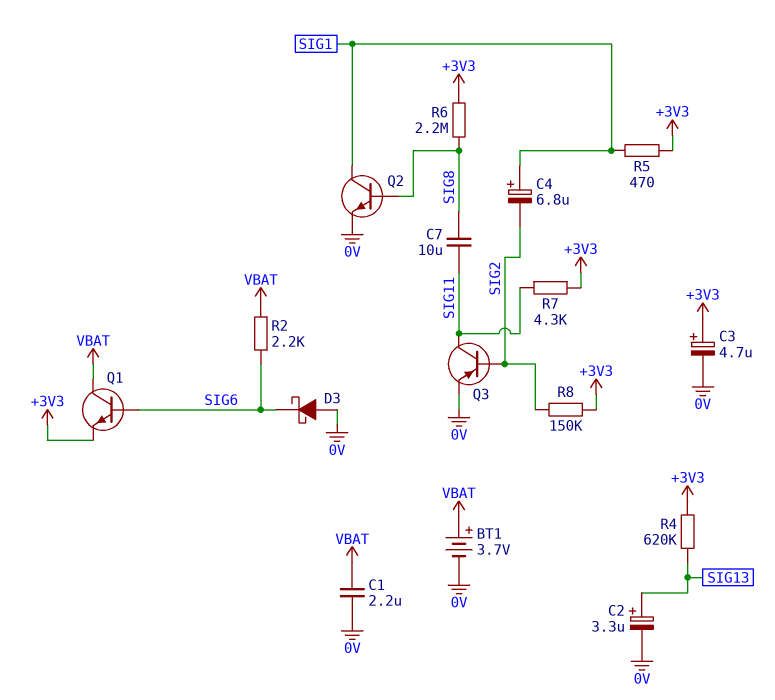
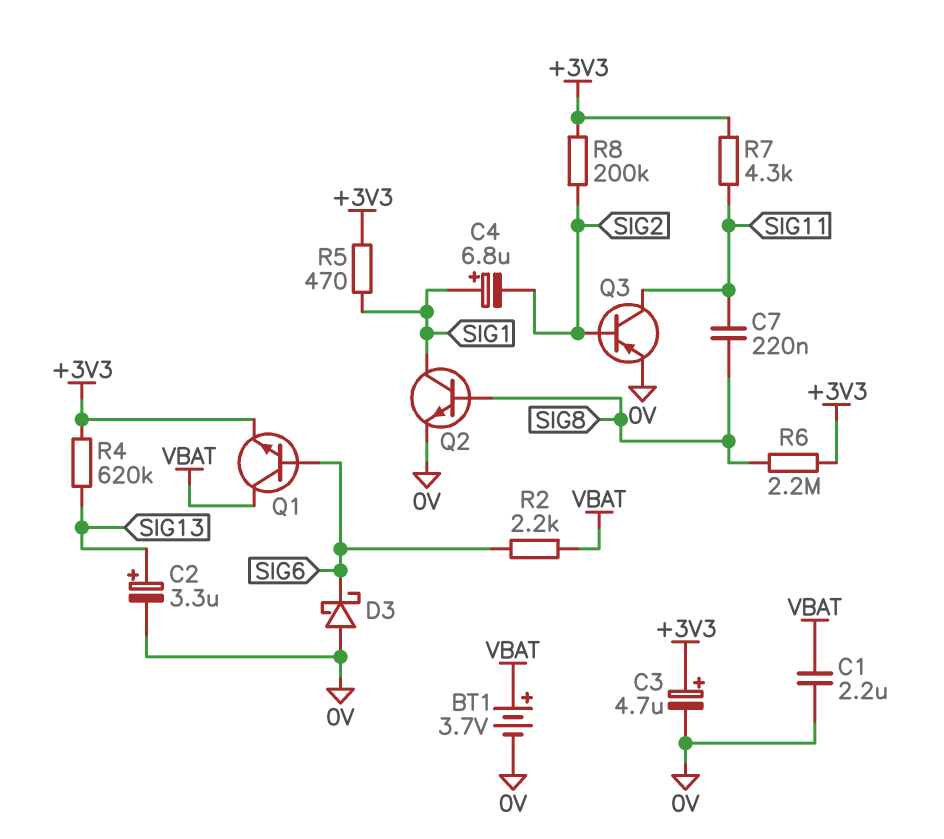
C7: 10uF (SIG8, SIG11) -> 220nF (SIG8, SIG11)
R8: 150k (+3V3, SIG2) -> 200k (+3V3, SIG2)

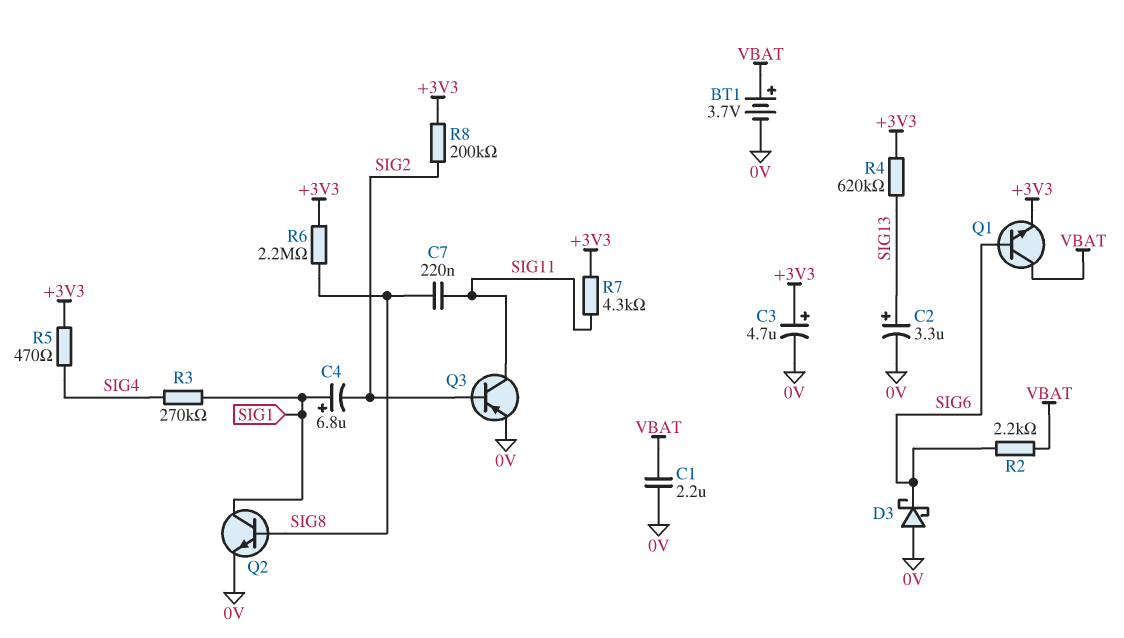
R3: none -> 270k (SIG1, SIG4)
R5: 470 (+3V3, SIG1) -> 470 (+3V3, SIG4)

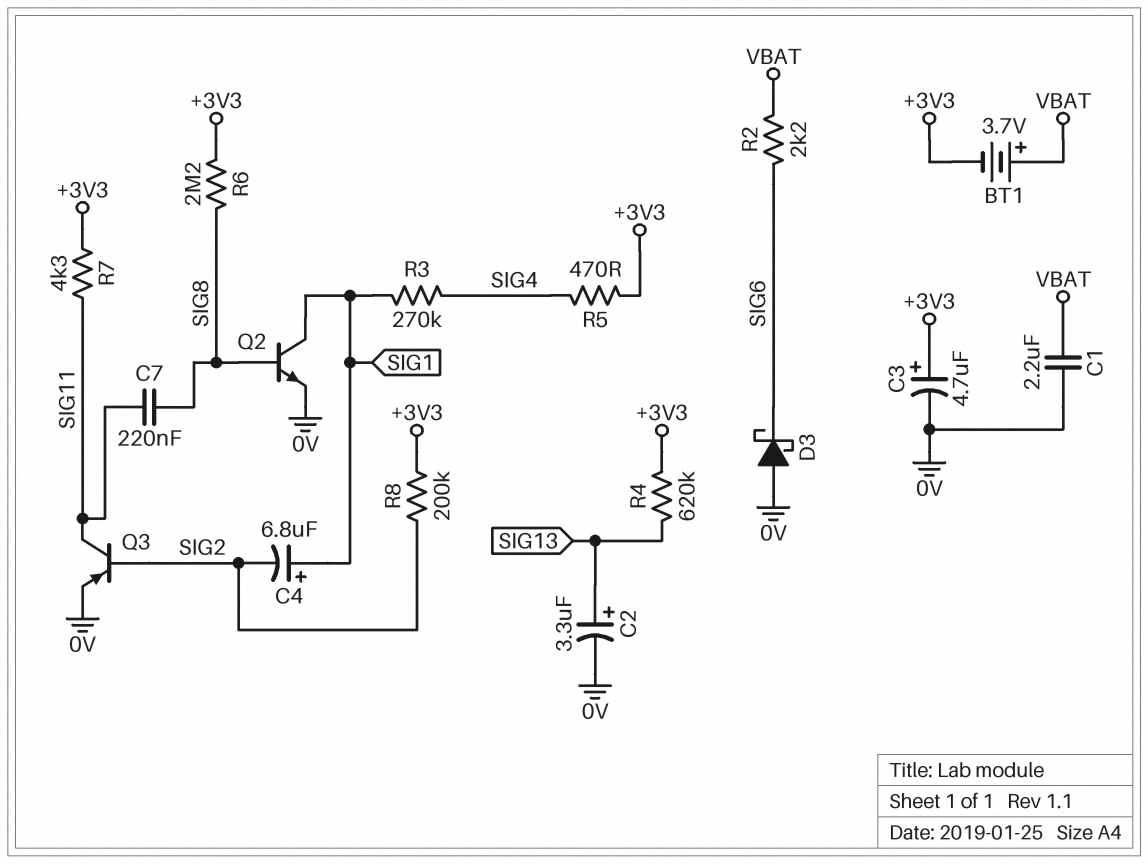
BT1: 3.7V (plus VBAT, minus 0V) -> 3.7V (plus VBAT, minus +3V3)
Q1: NPN (B SIG6, C VBAT, E +3V3) -> none

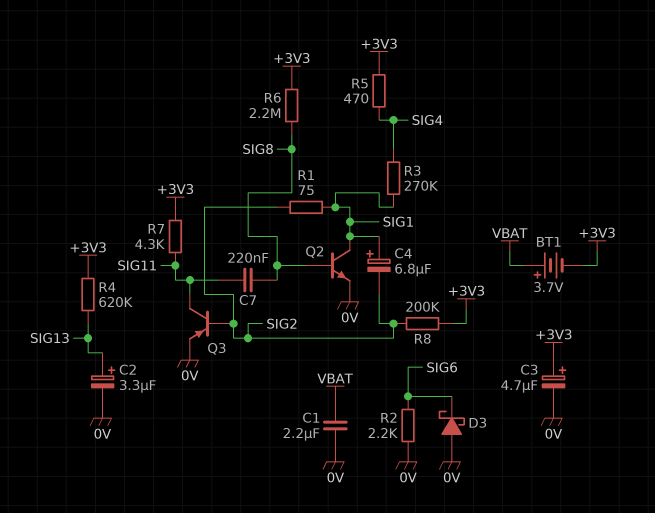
R1: none -> 75 (SIG1, SIG2)
R2: 2.2k (SIG6, VBAT) -> 2.2k (0V, SIG6)

